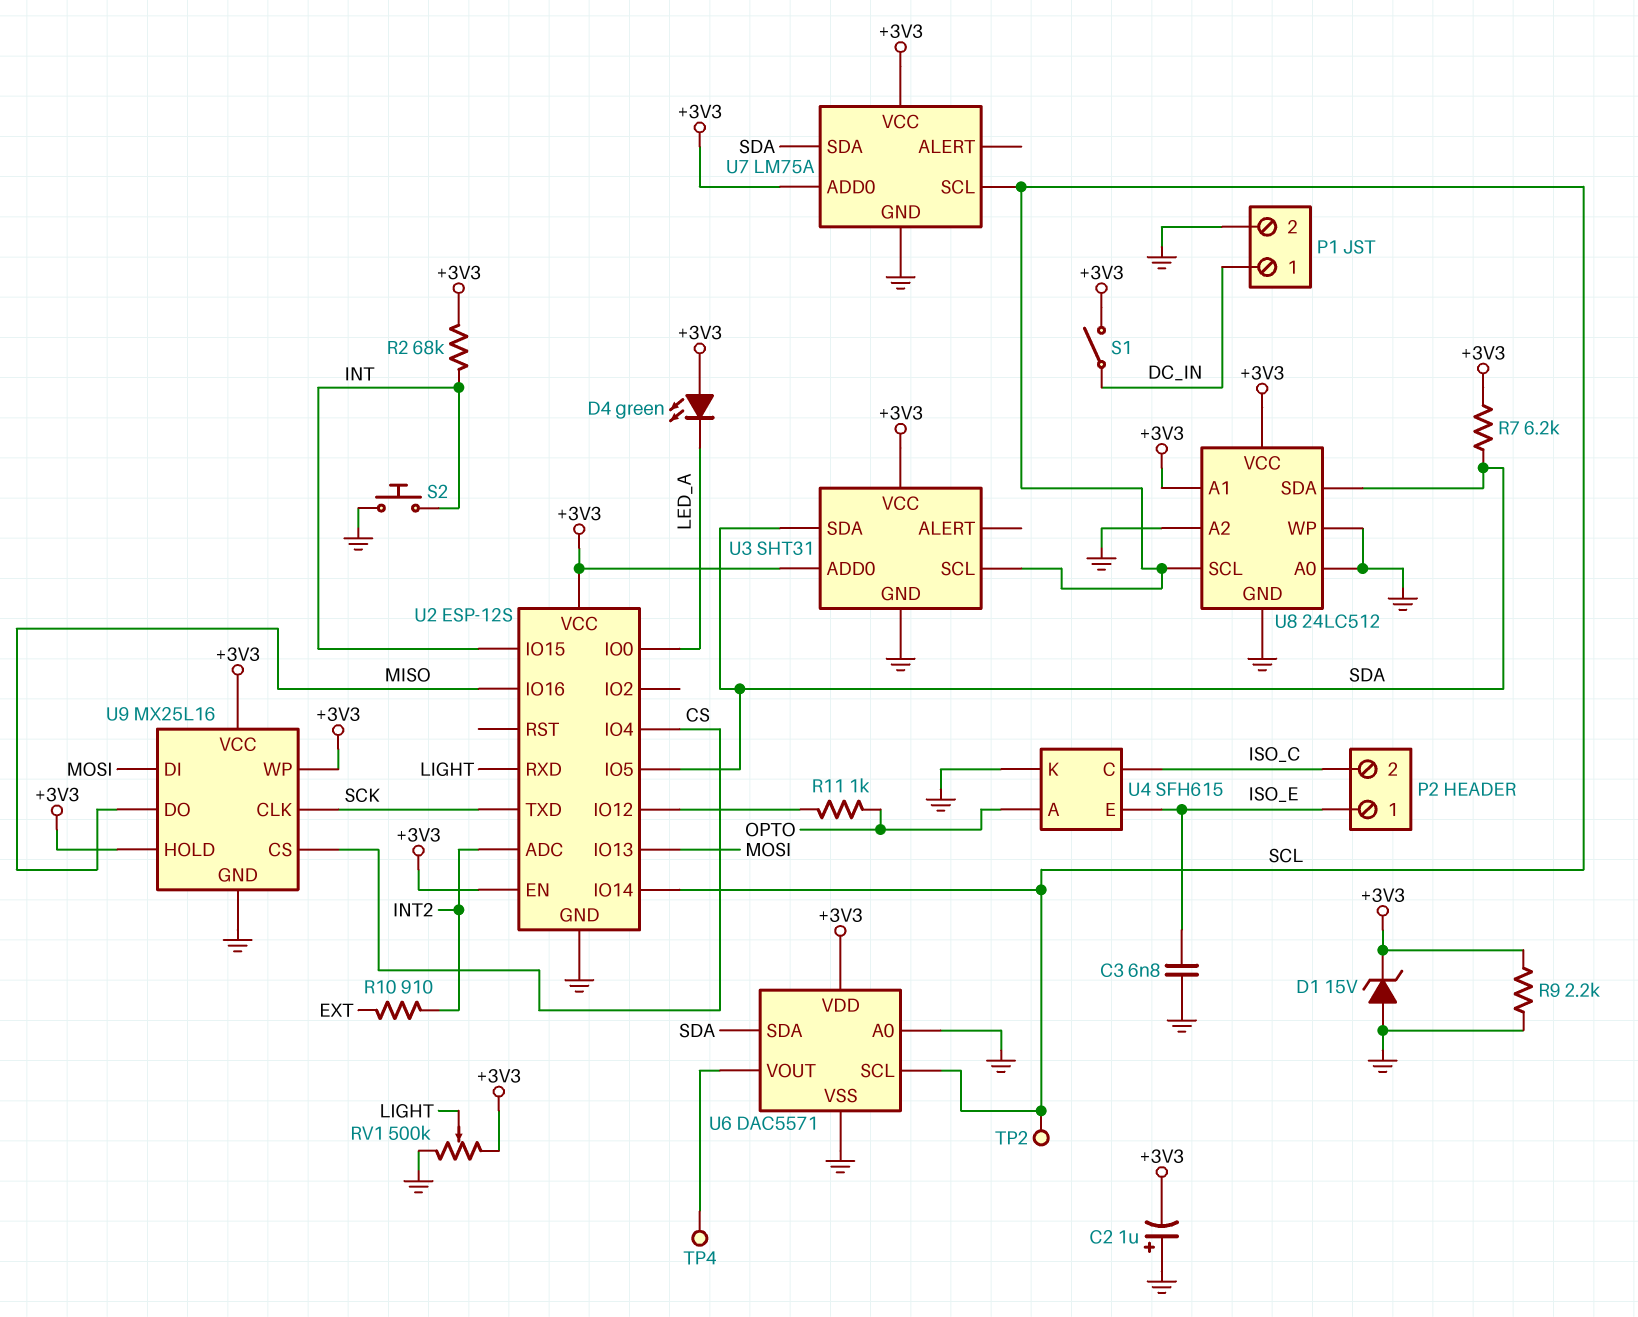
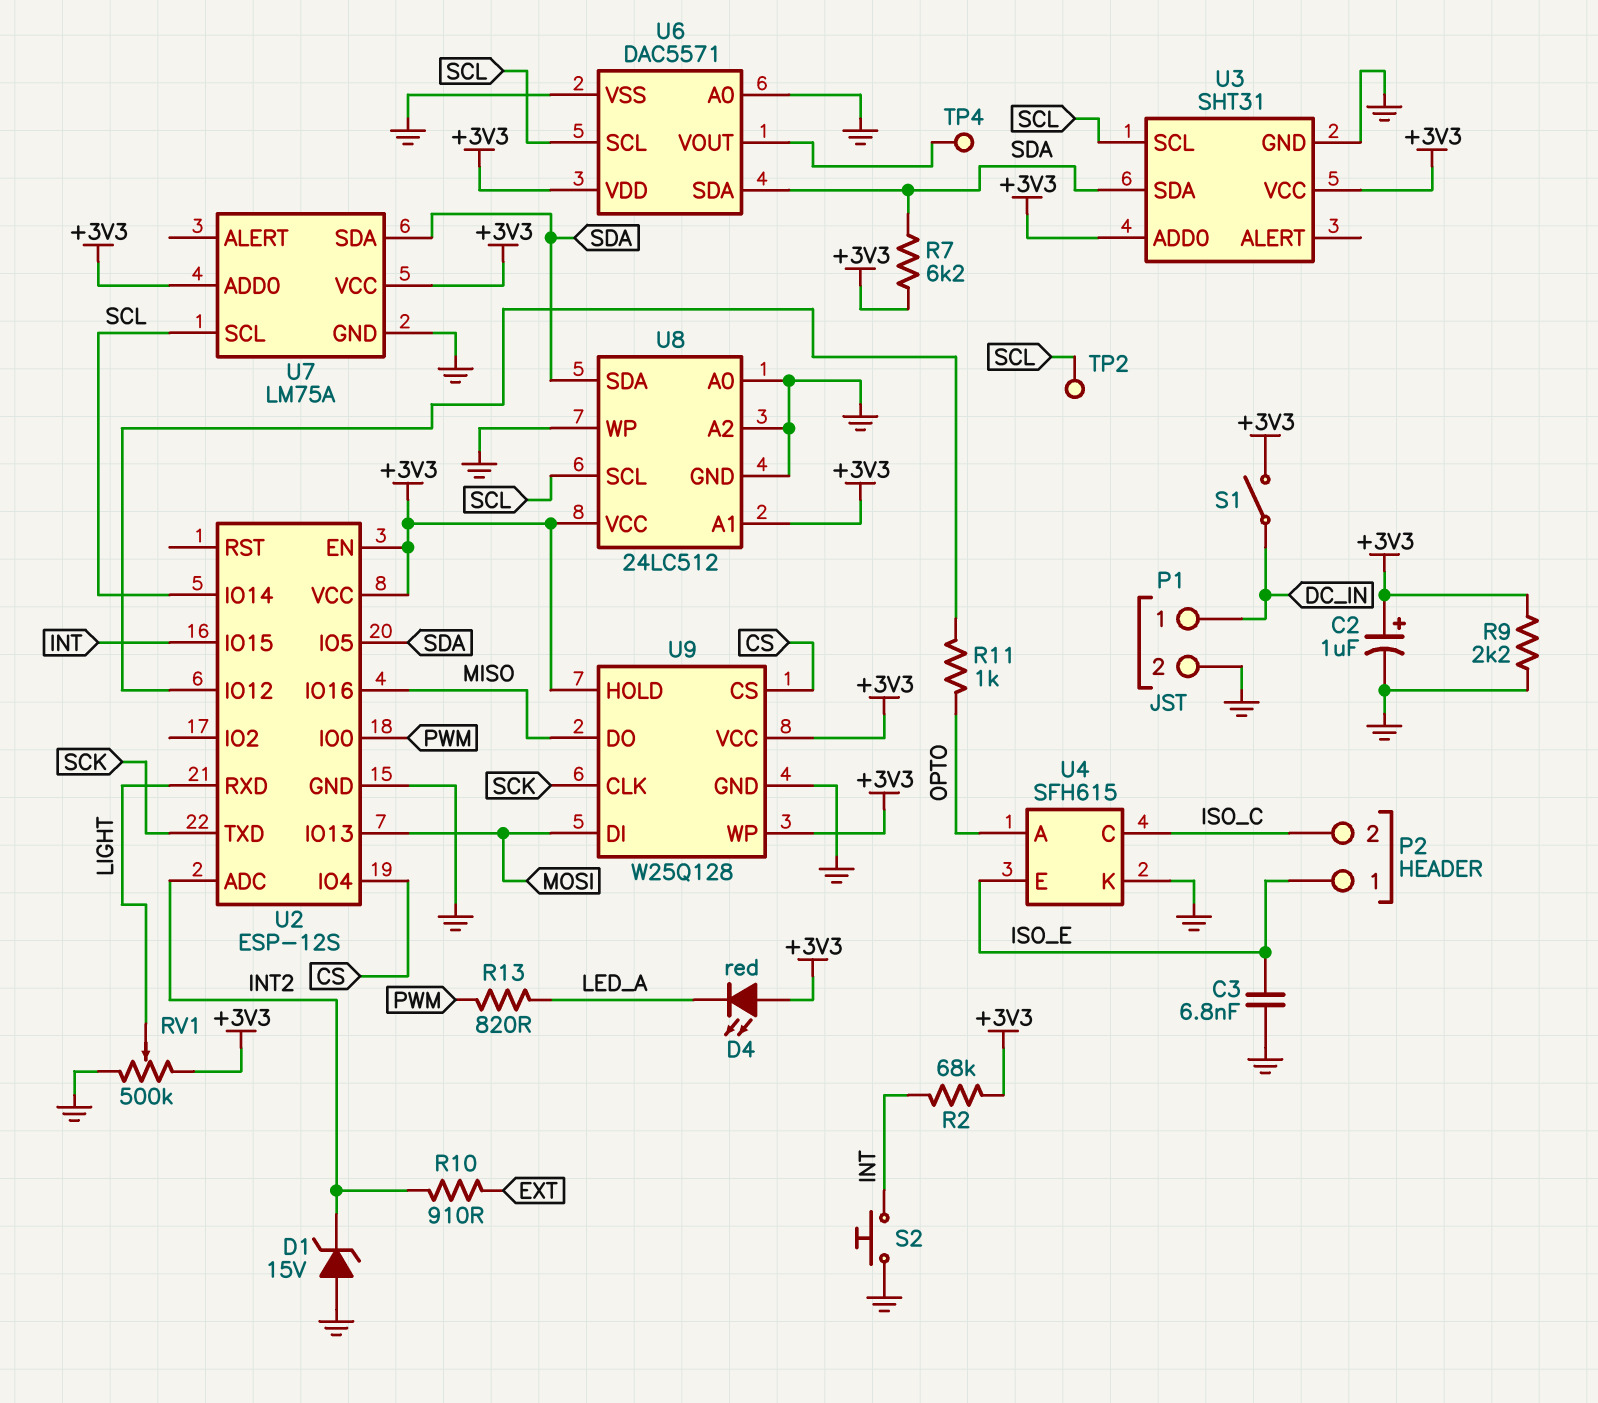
C2: 1uF (plus GND, minus +3V3) -> 1uF (plus +3V3, minus GND)
D1: zener 15V (A GND, K +3V3) -> zener 15V (A GND, K INT2)
D4: LED green (A +3V3, K LED_A) -> LED red (A +3V3, K LED_A)
R13: none -> 820 (LED_A, PWM)
U2 pin IO0: LED_A -> PWM
U9: MX25L16 -> W25Q128

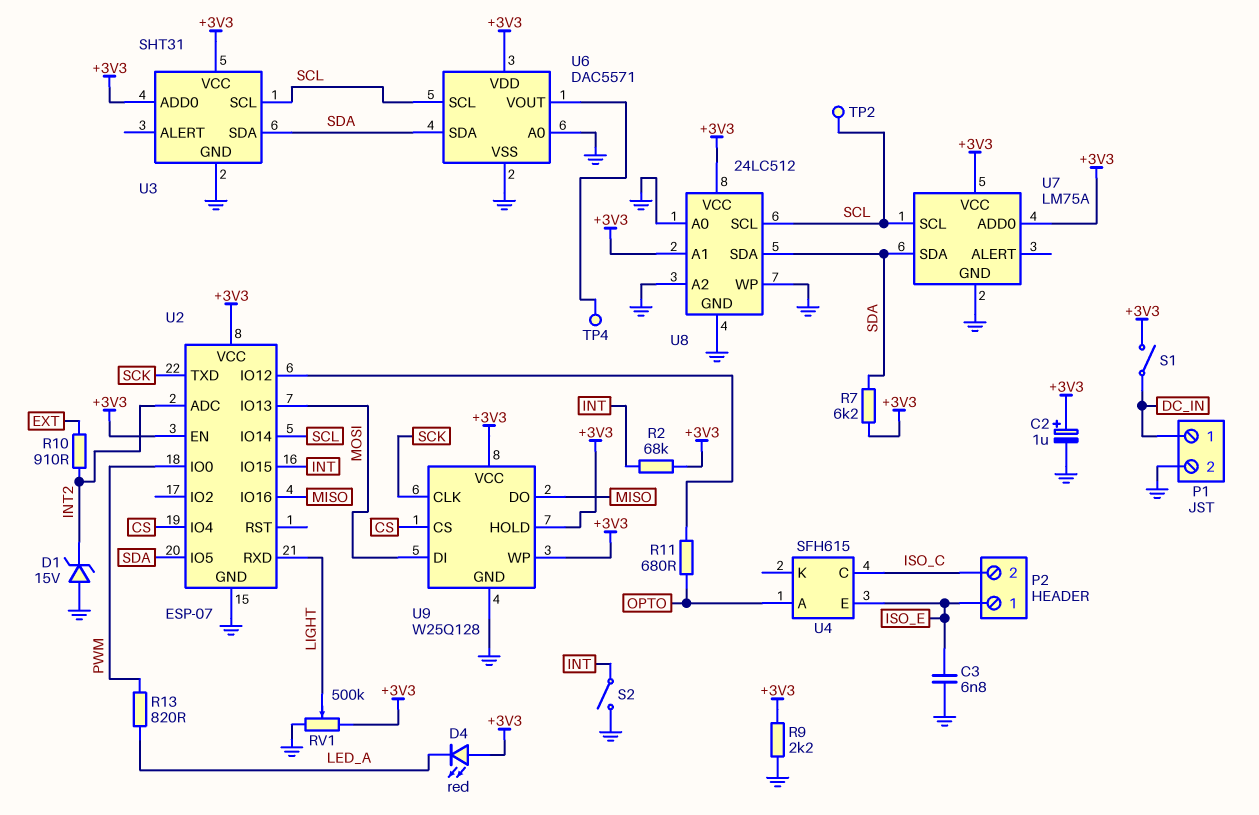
R11: 1k (OPTO, U2/IO12) -> 680 (OPTO, U2/IO12)
S2: button (GND, INT) -> switch (GND, INT)
U2: ESP-12S -> ESP-07
U4 pin K: GND -> none

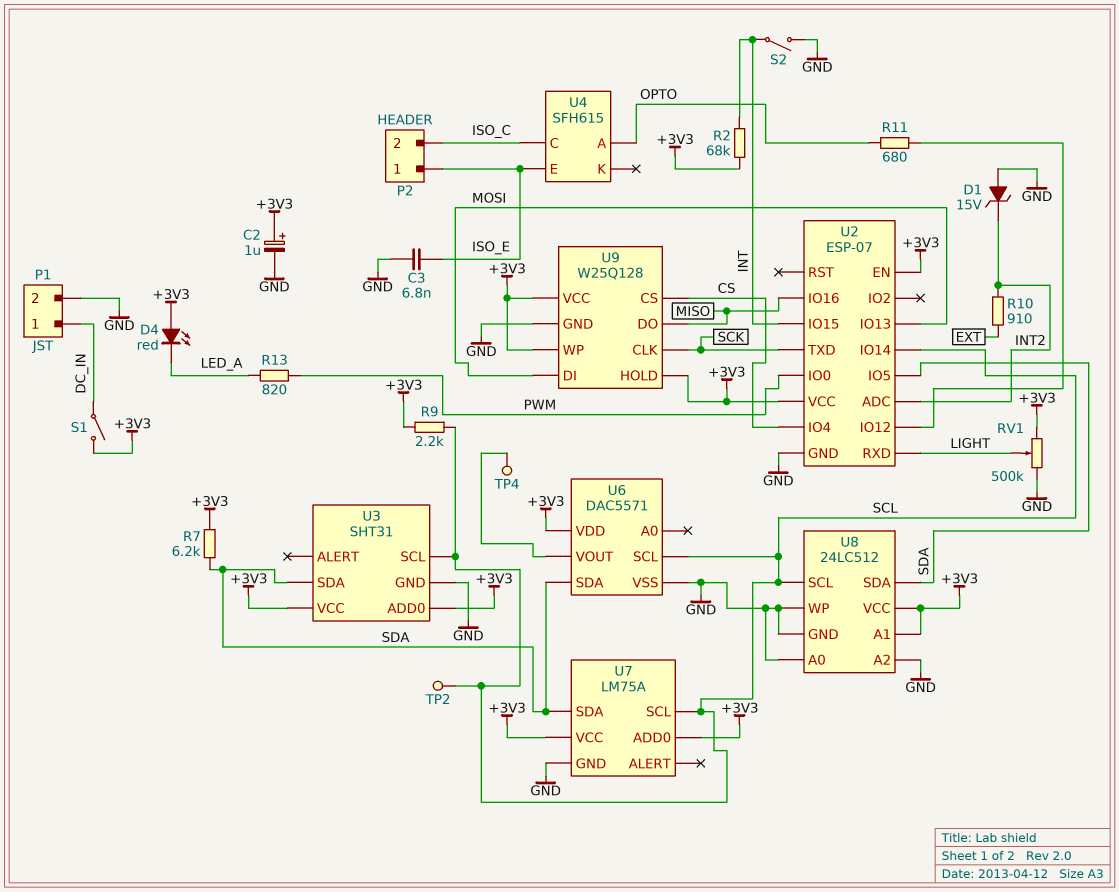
R9: 2.2k (+3V3, GND) -> 2.2k (+3V3, SCL)
U6 pin A0: GND -> none

